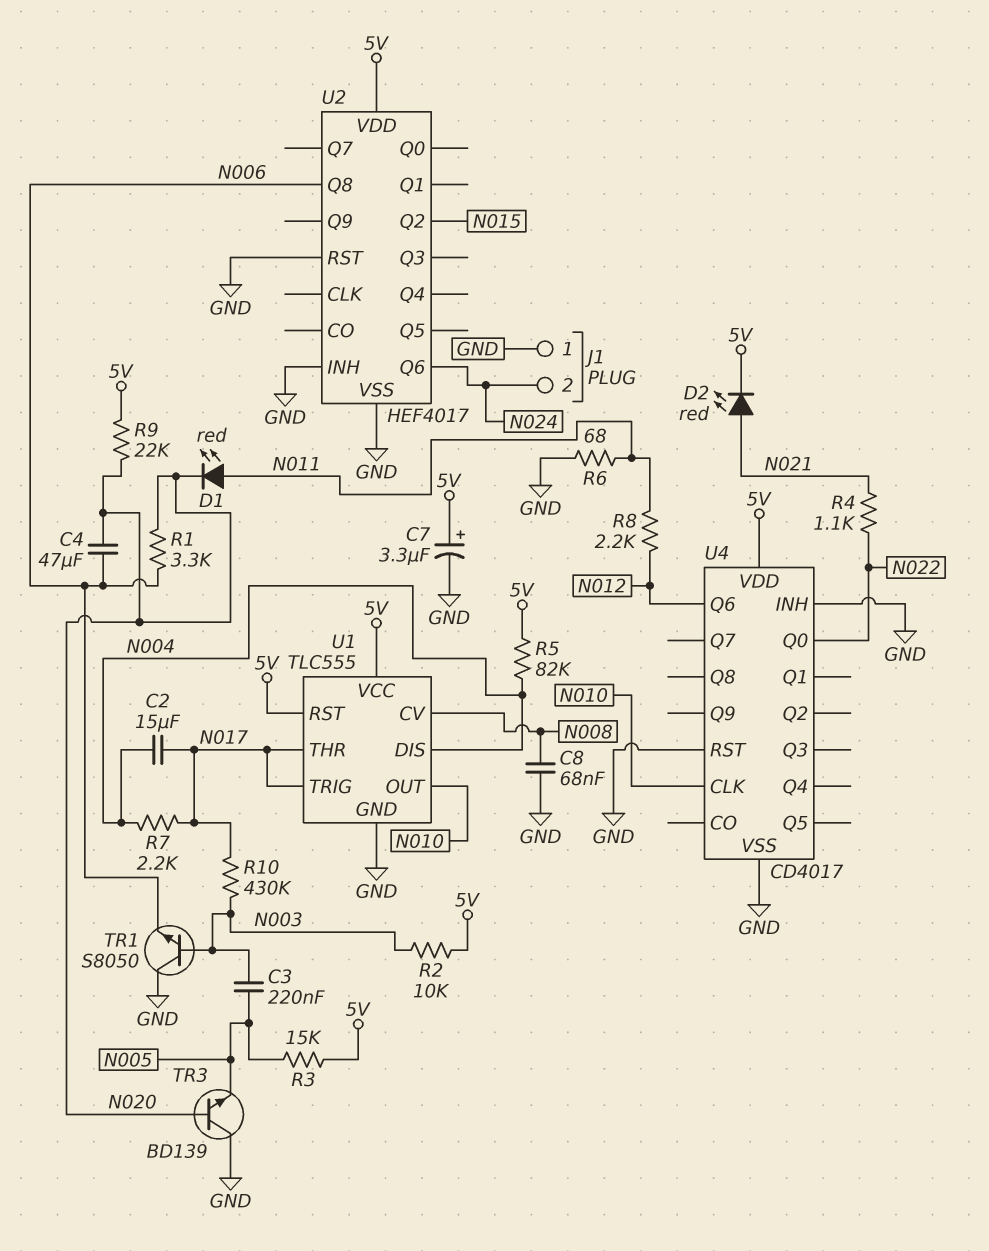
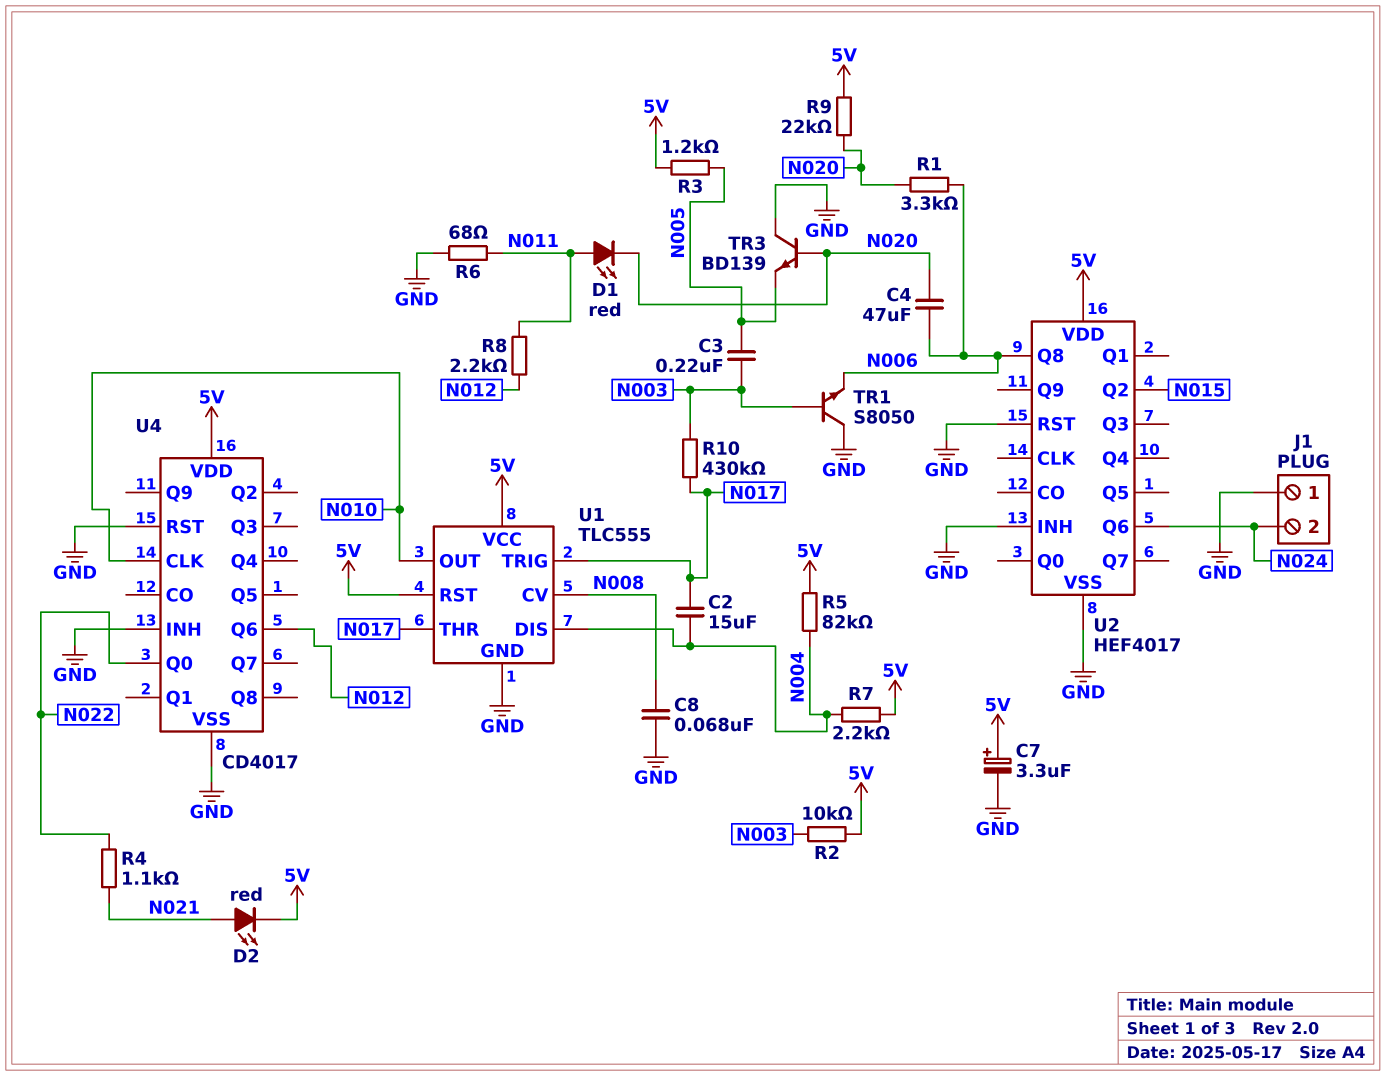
R3: 15k (5V, N005) -> 1.2k (5V, N005)
R7: 2.2k (N004, N017) -> 2.2k (5V, N004)

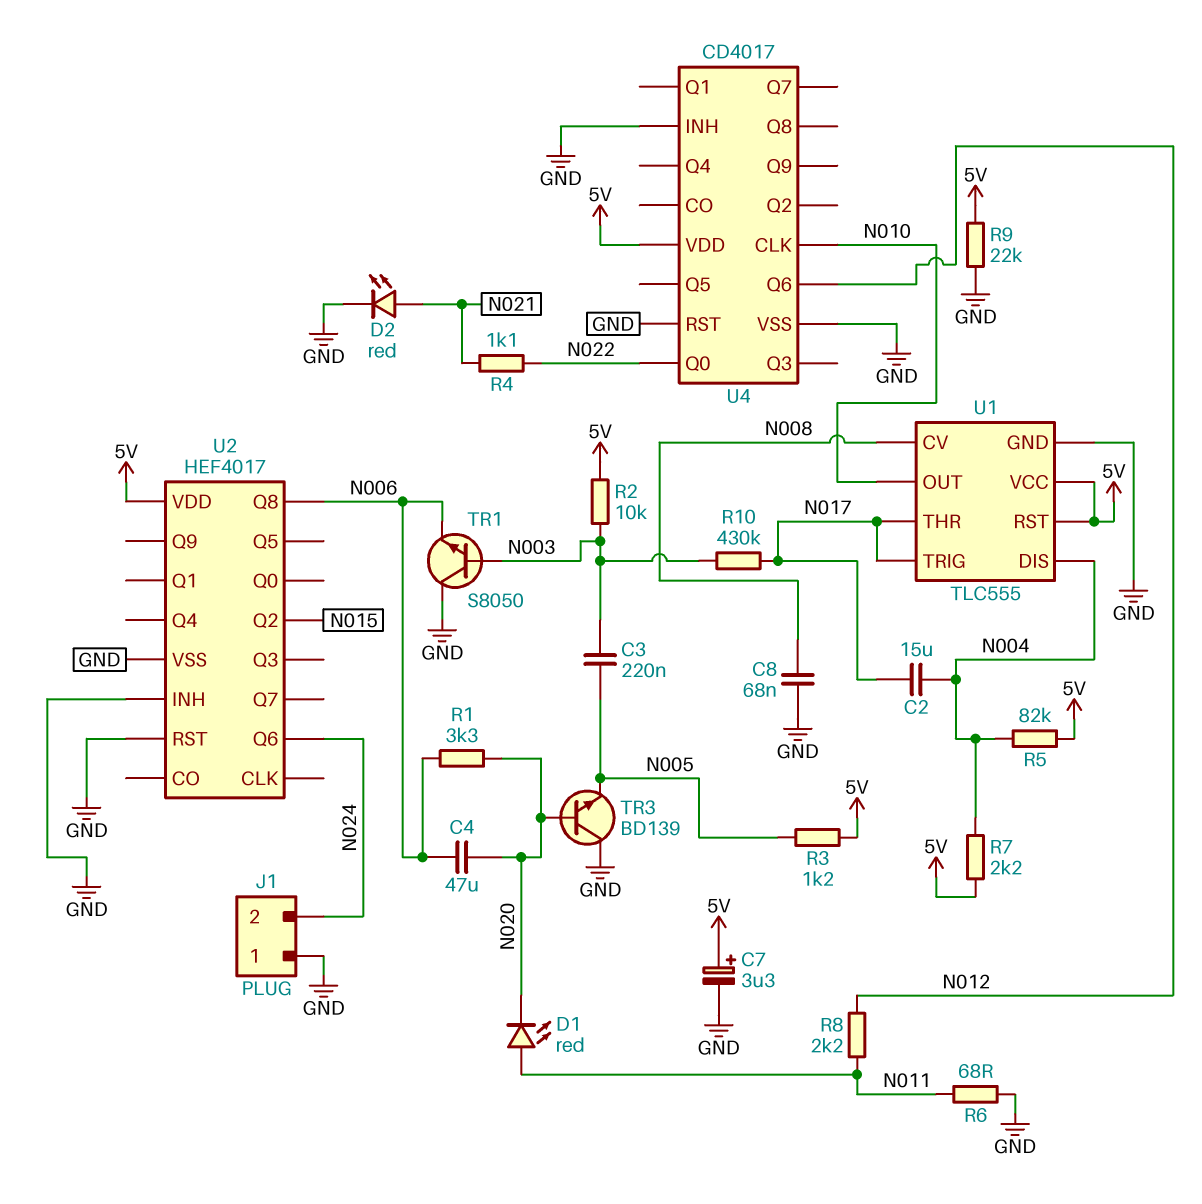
D2: LED red (A N021, K 5V) -> LED red (A N021, K GND)
R9: 22k (5V, N020) -> 22k (5V, GND)

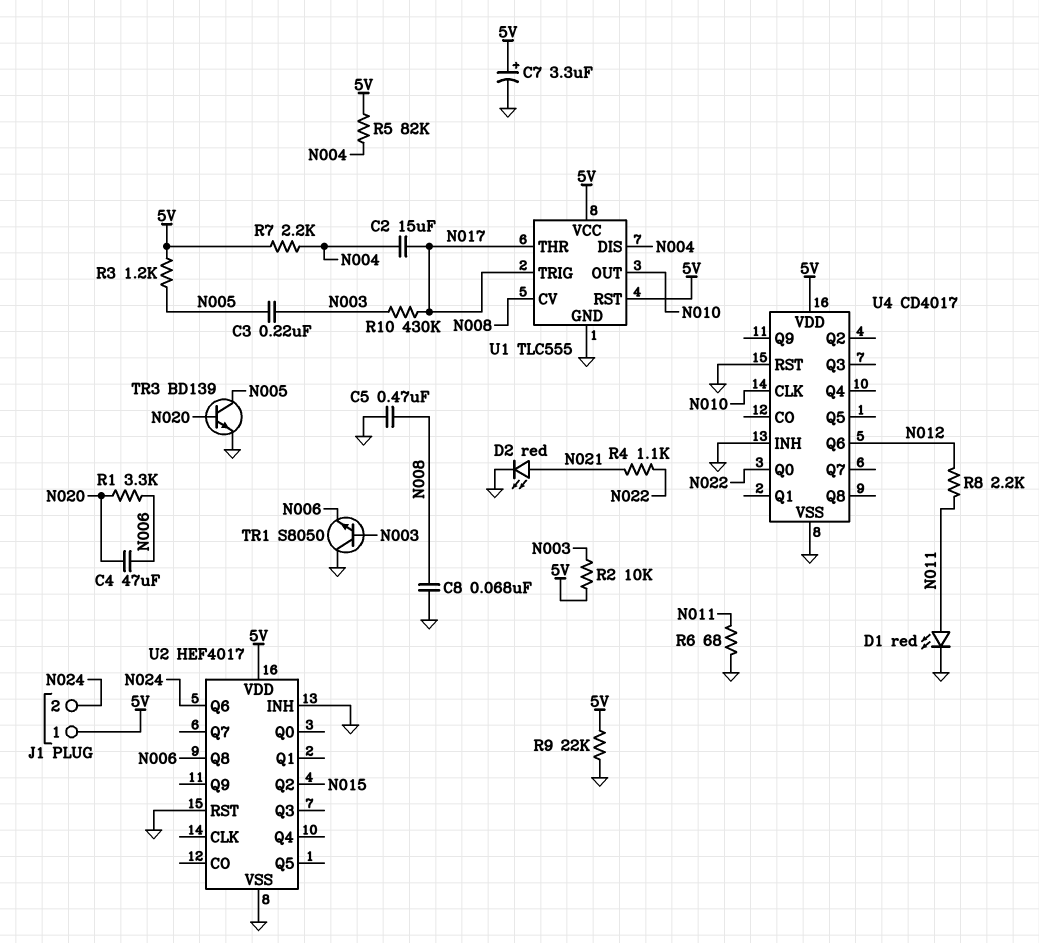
C5: none -> 470nF (GND, N008)
D1: LED red (A N011, K N020) -> LED red (A N011, K GND)
J1 pin 1: GND -> 5V
TR3: NPN BD139 (B N020, C GND, E N005) -> NPN BD139 (B N020, C N005, E GND)

